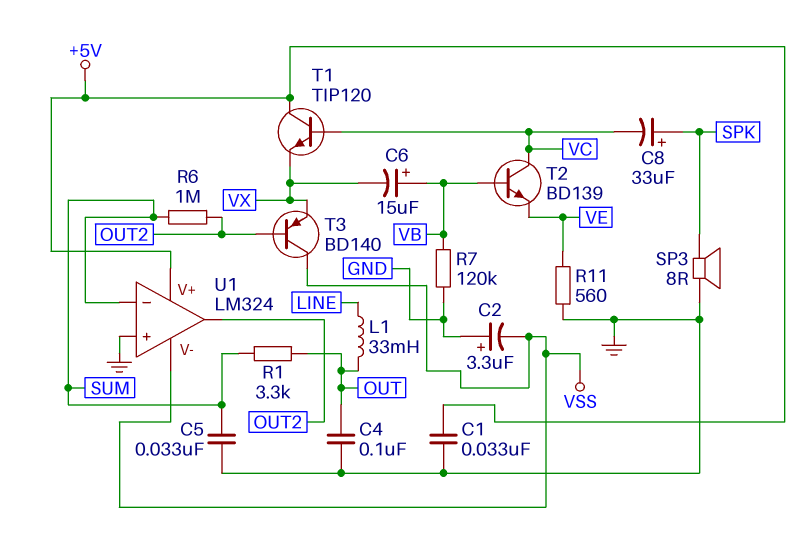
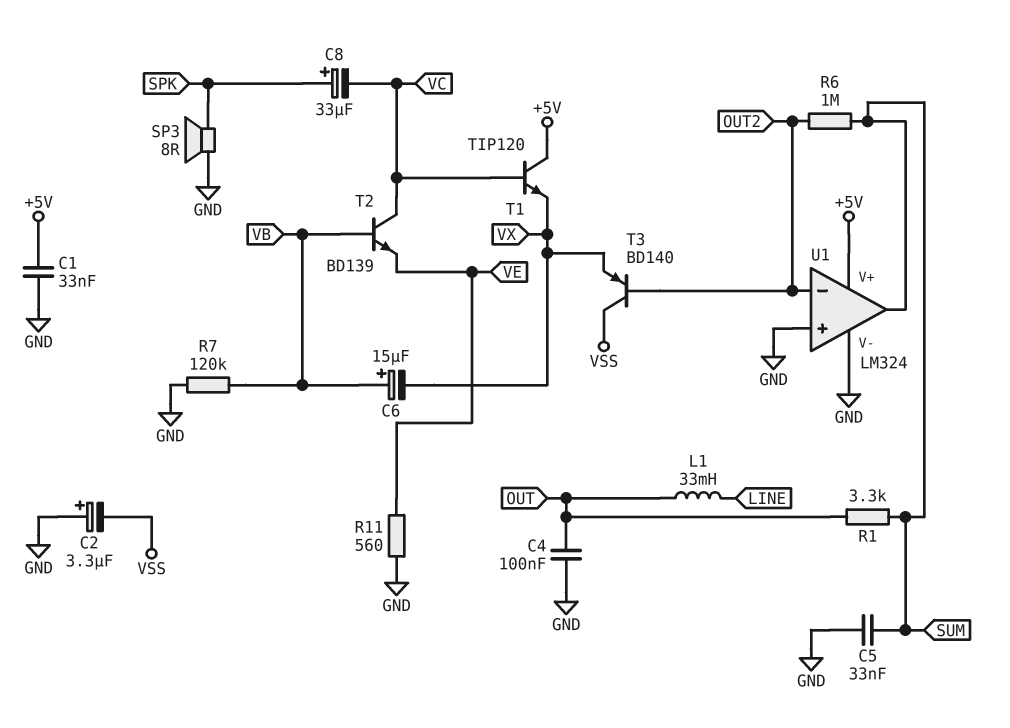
U1 pin V-: VSS -> GND
U1 pin in-: SUM -> OUT2
U1 pin out: OUT2 -> SUM

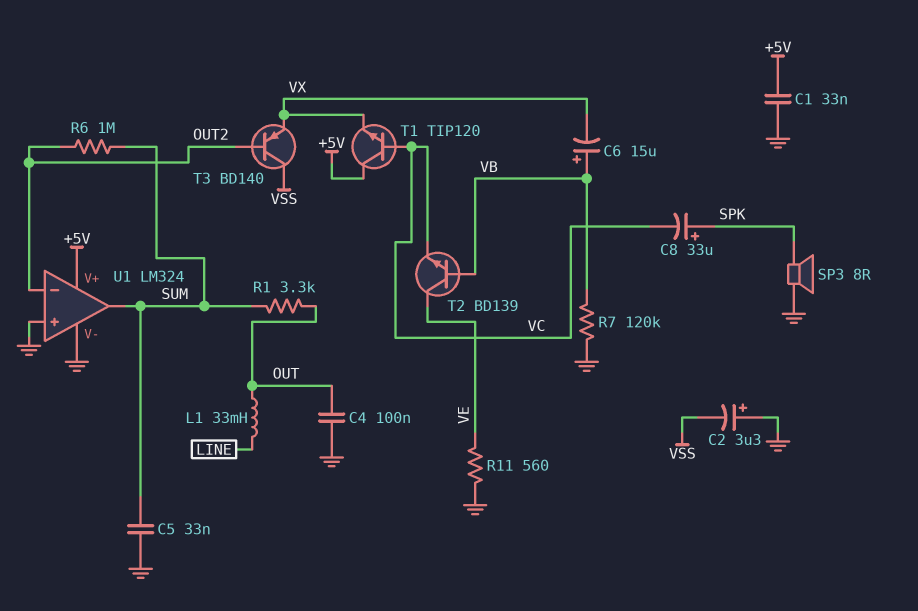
T2: NPN BD139 (B VB, C VC, E VE) -> NPN BD139 (B VB, C VE, E VC)

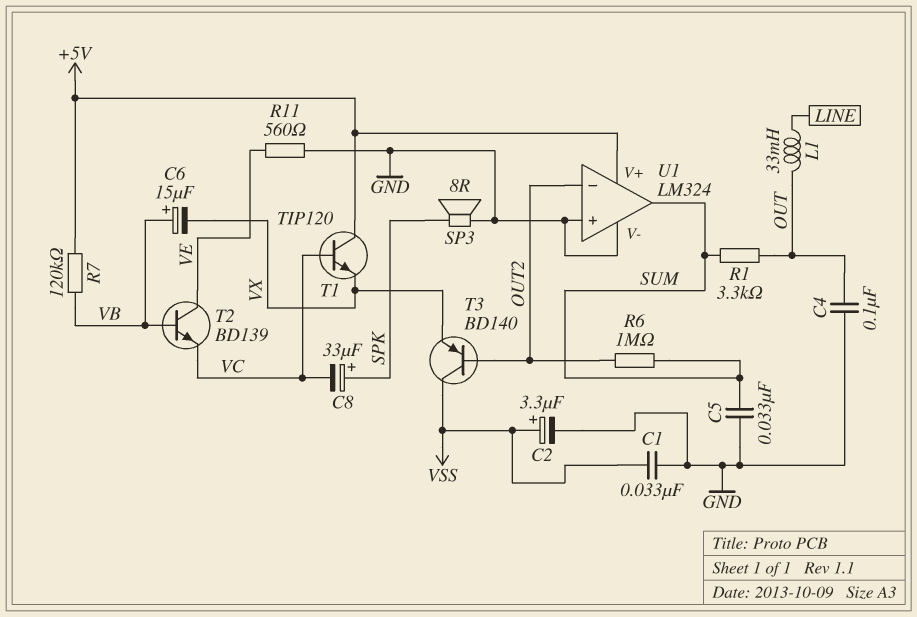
C1: 33nF (+5V, GND) -> 33nF (GND, VSS)
C2: 3.3uF (plus GND, minus VSS) -> 3.3uF (plus VSS, minus GND)
R7: 120k (GND, VB) -> 120k (+5V, VB)

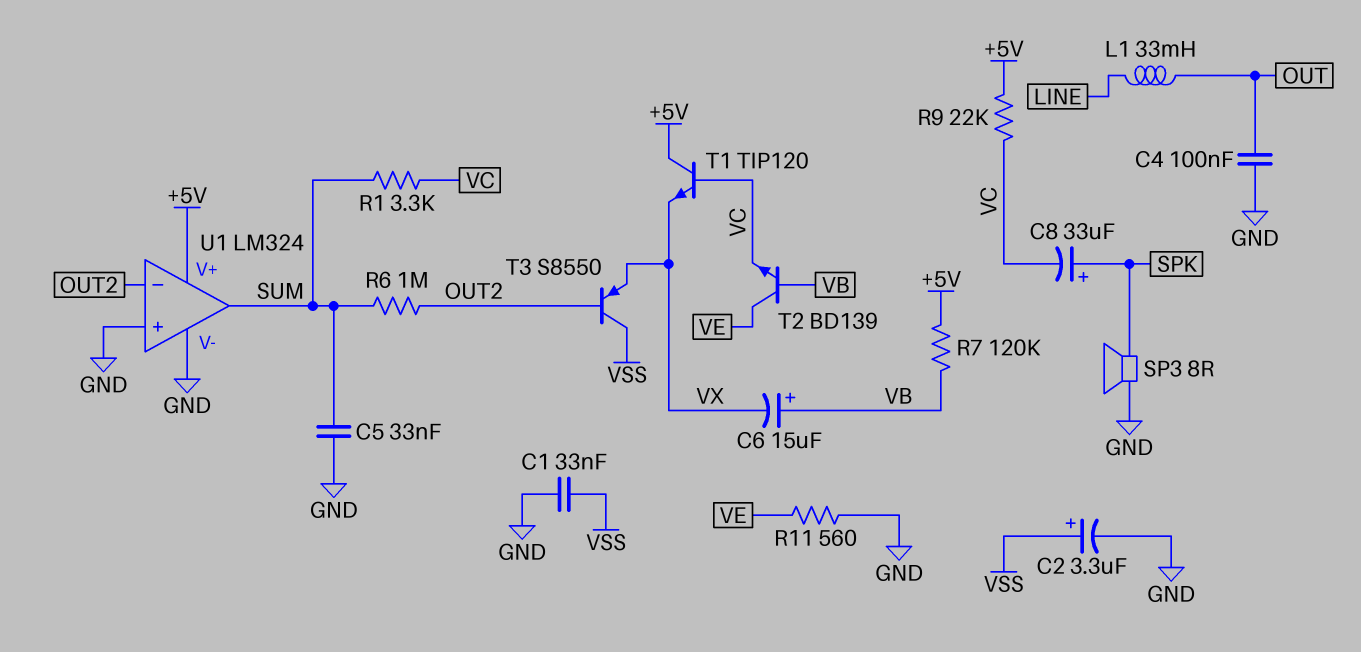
R1: 3.3k (OUT, SUM) -> 3.3k (SUM, VC)
R9: none -> 22k (+5V, VC)
T3: PNP BD140 (B OUT2, C VSS, E VX) -> PNP S8550 (B OUT2, C VSS, E VX)

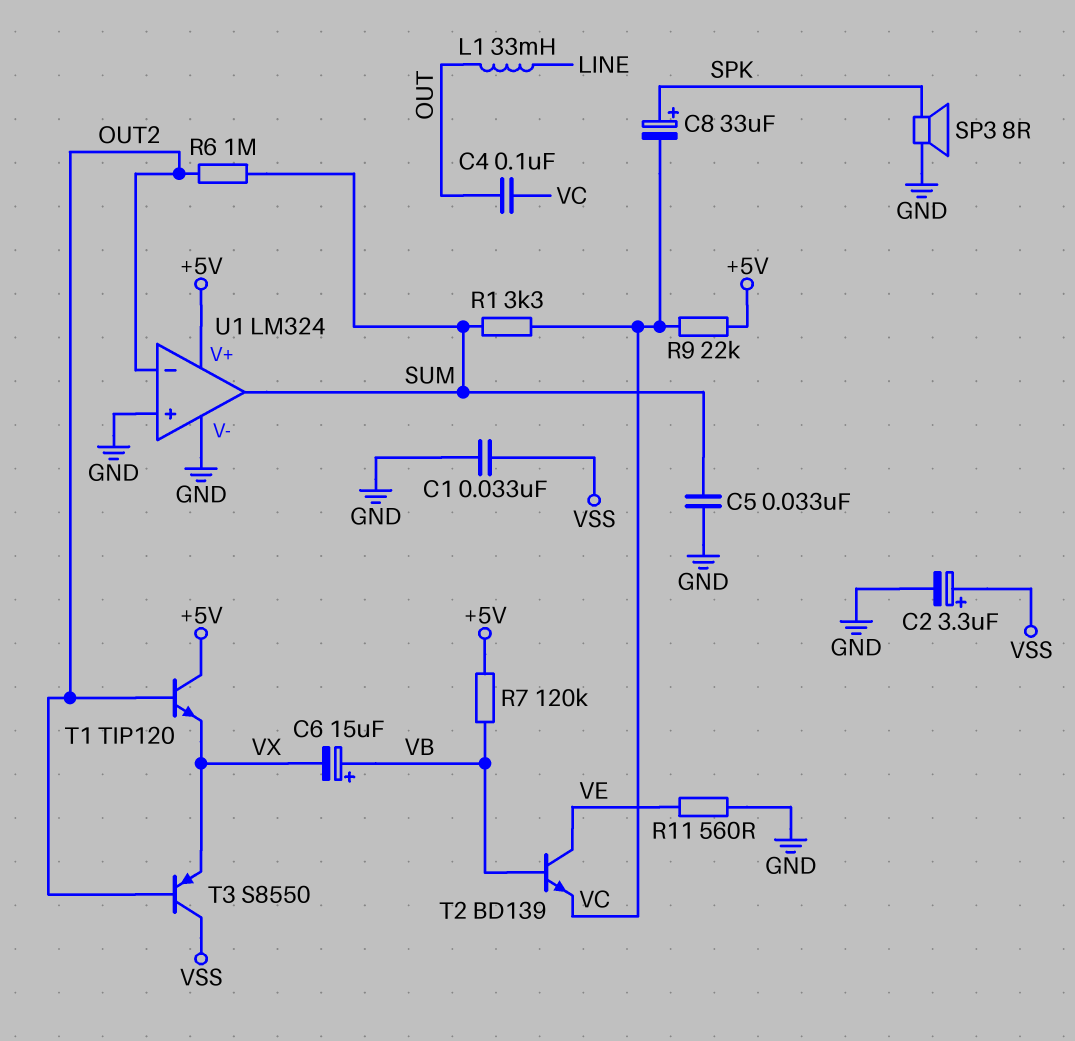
C4: 100nF (GND, OUT) -> 100nF (OUT, VC)
T1: NPN TIP120 (B VC, C +5V, E VX) -> NPN TIP120 (B OUT2, C +5V, E VX)

